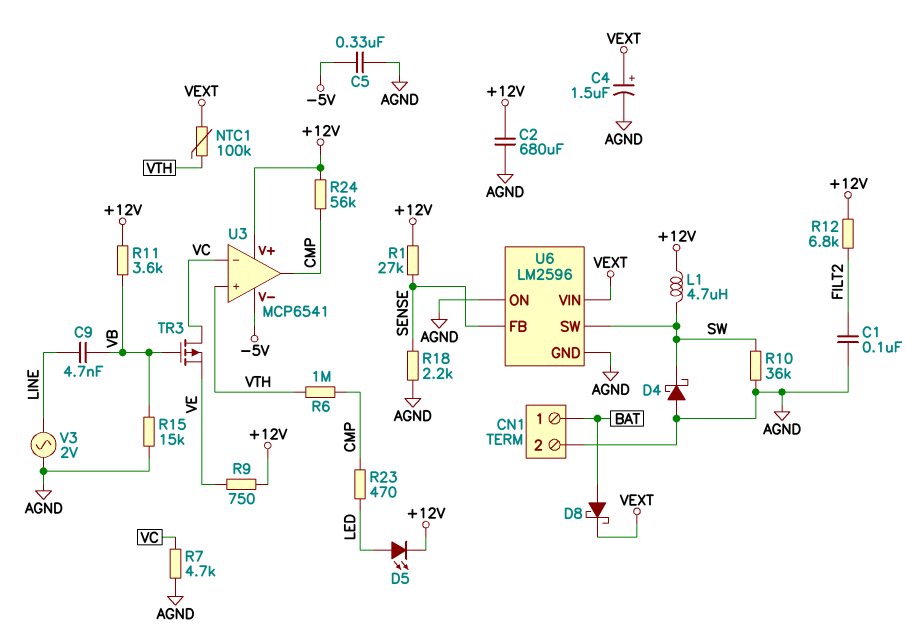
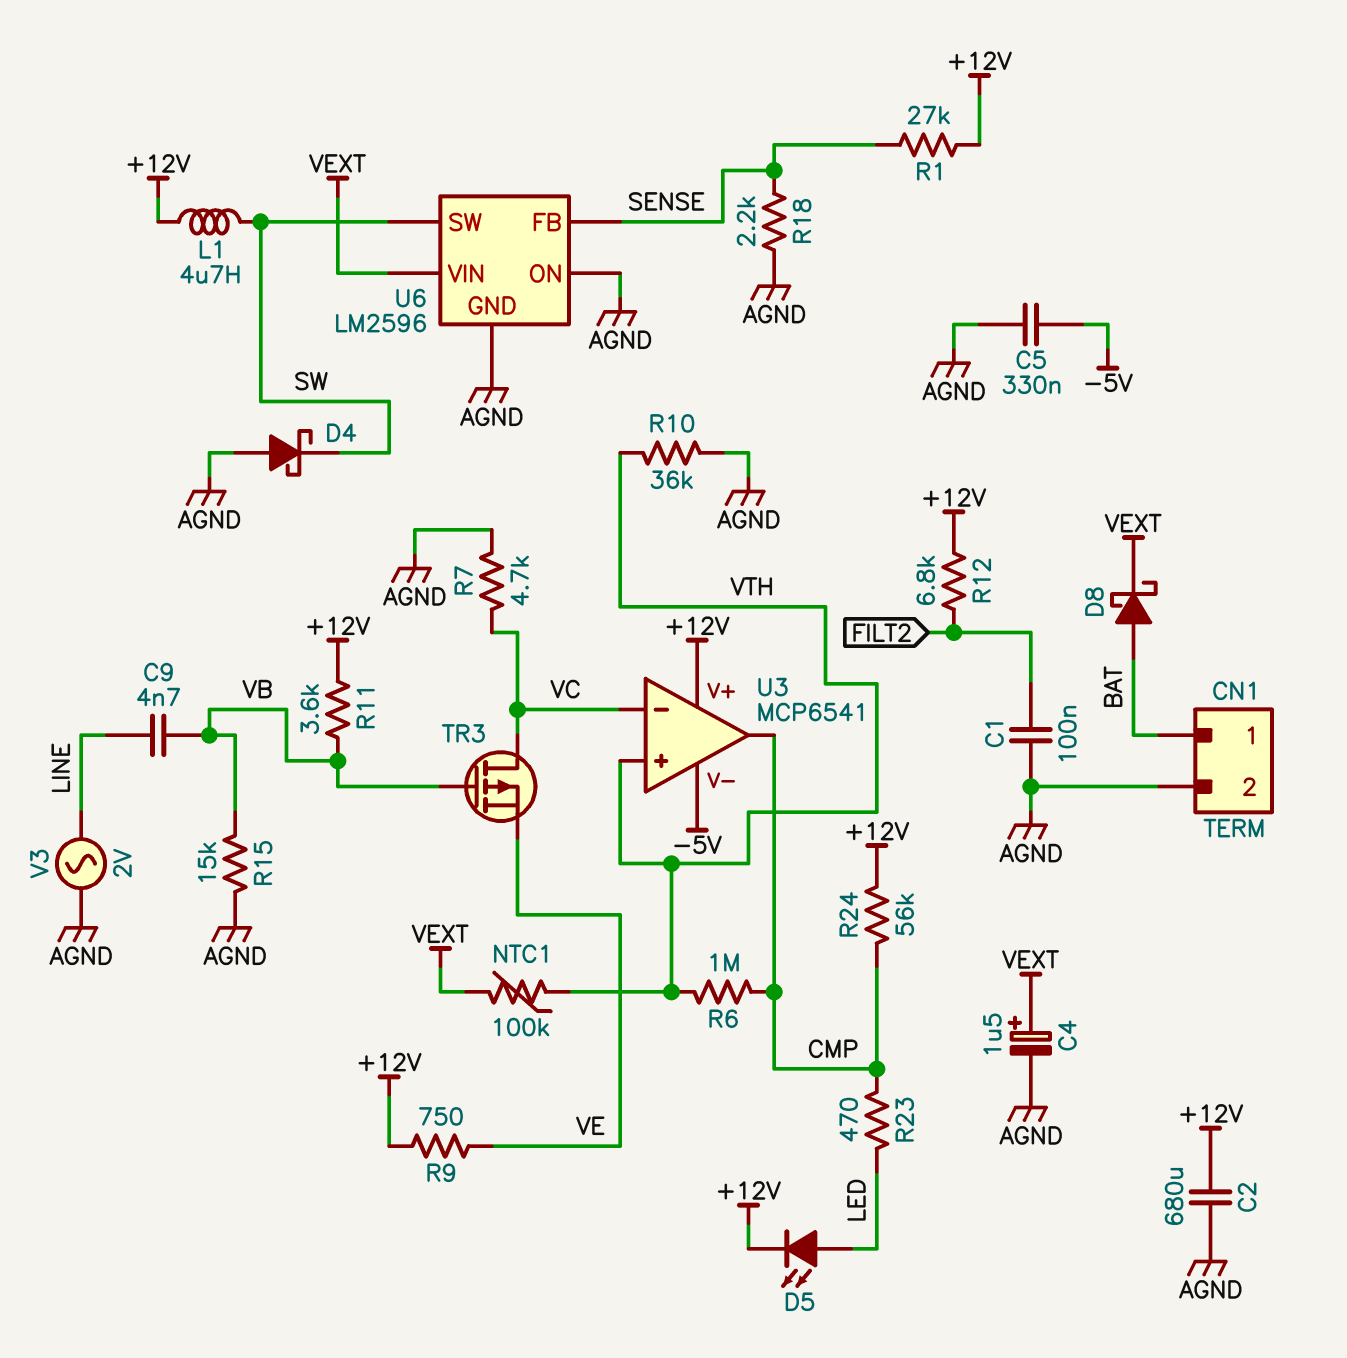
R10: 36k (AGND, SW) -> 36k (AGND, VTH)

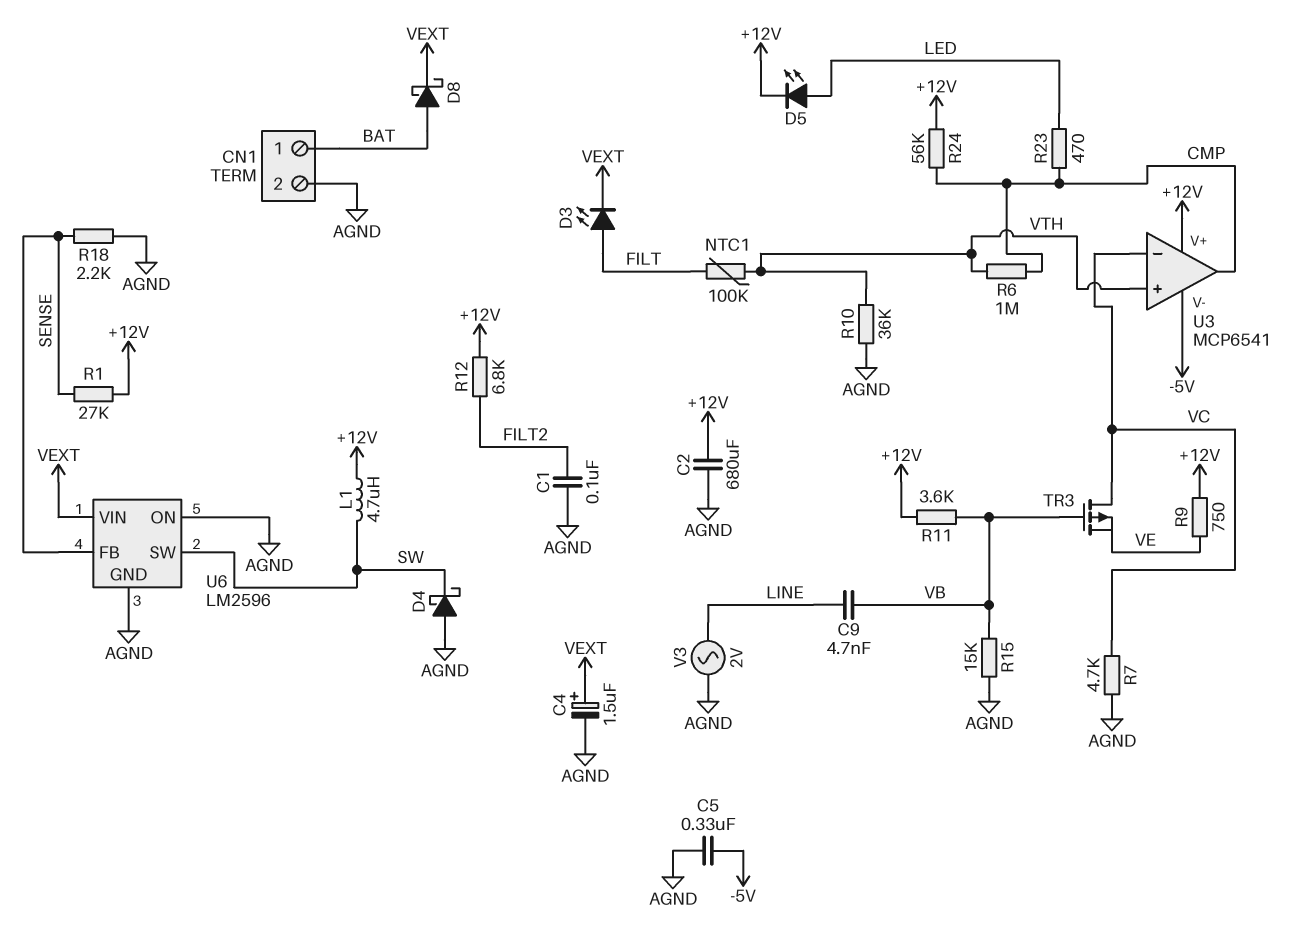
D3: none -> LED (A FILT, K VEXT)
NTC1: 100k (VEXT, VTH) -> 100k (FILT, VTH)

